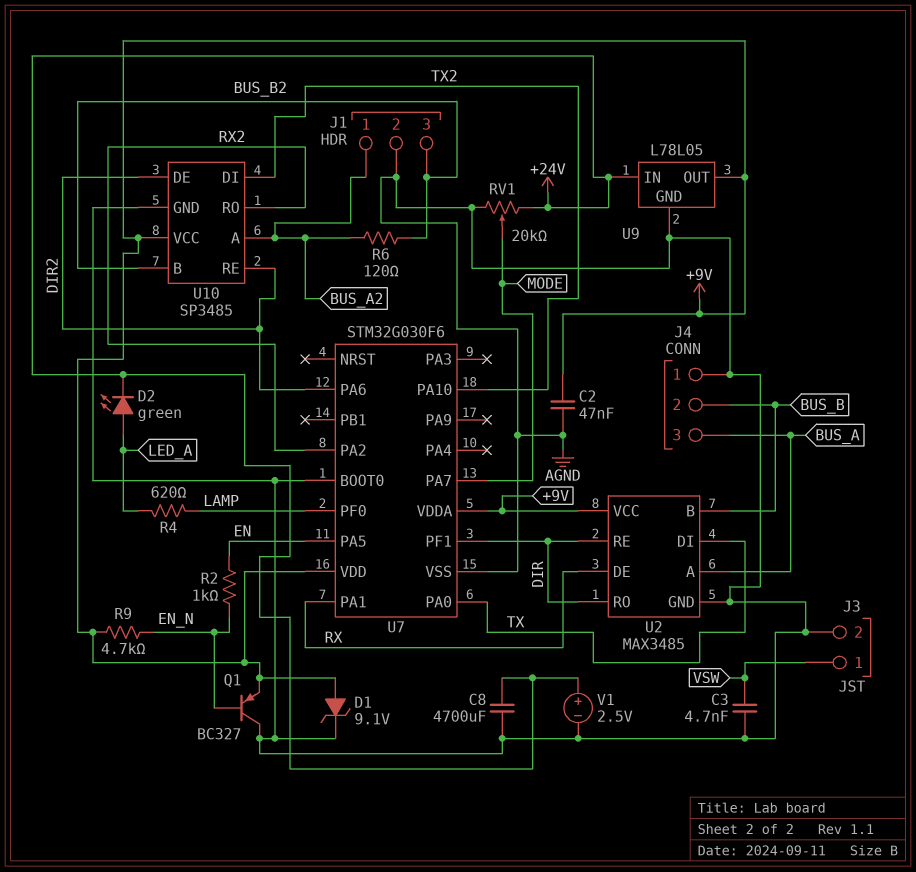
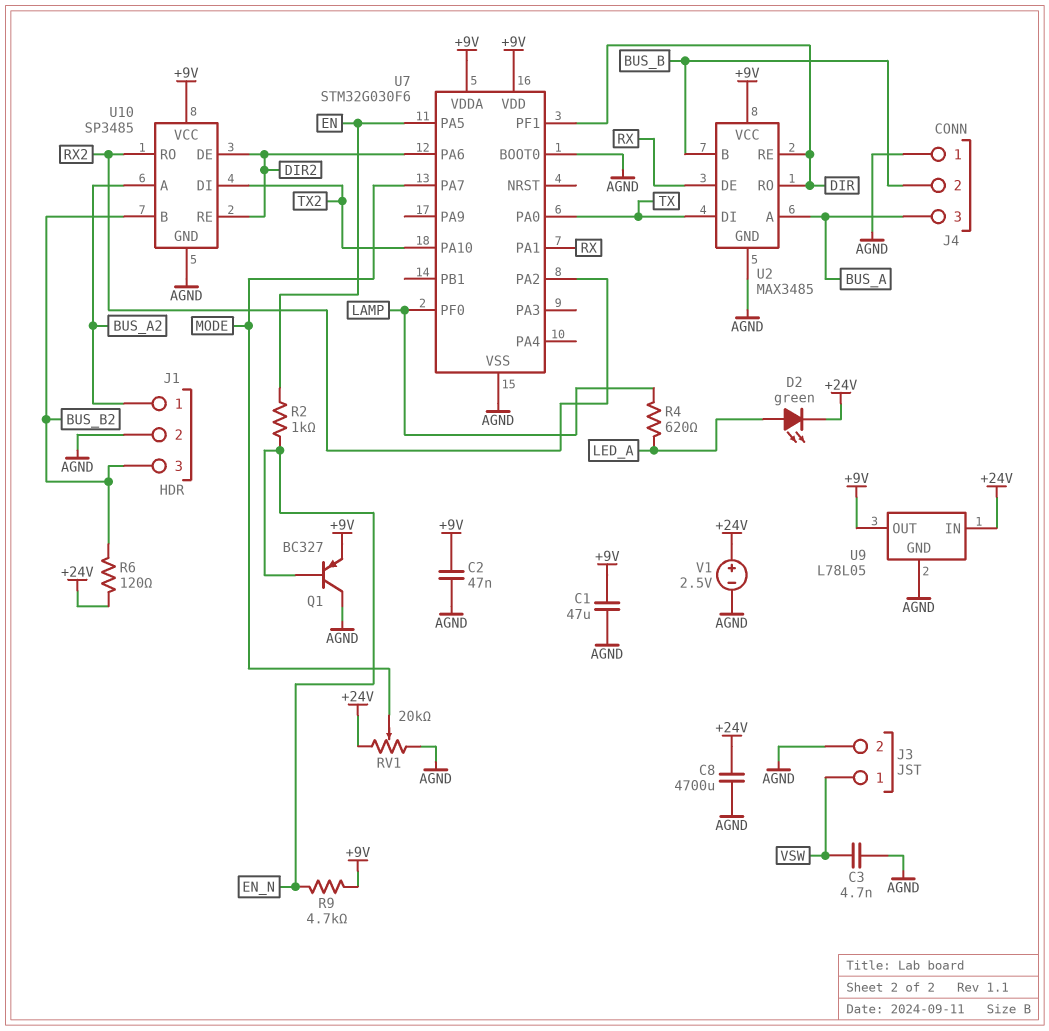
C1: none -> 47uF (+9V, AGND)
D1: zener 9.1V (A +9V, K AGND) -> none
R6: 120 (BUS_A2, BUS_B2) -> 120 (+24V, BUS_B2)

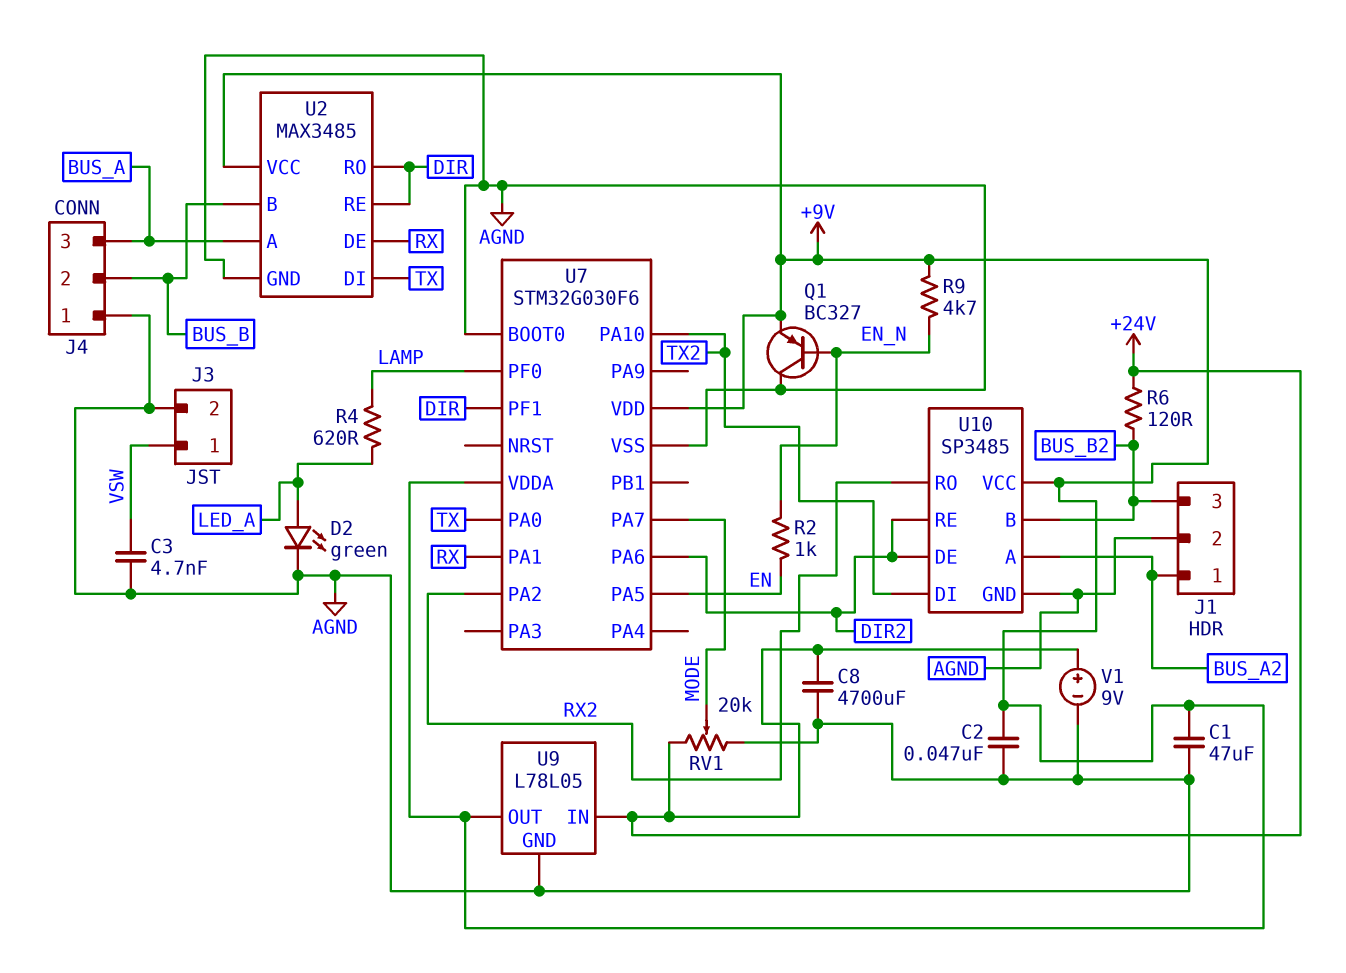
D2: LED green (A LED_A, K +24V) -> LED green (A LED_A, K AGND)
V1: 2.5V (plus +24V, minus AGND) -> 9V (plus +24V, minus AGND)

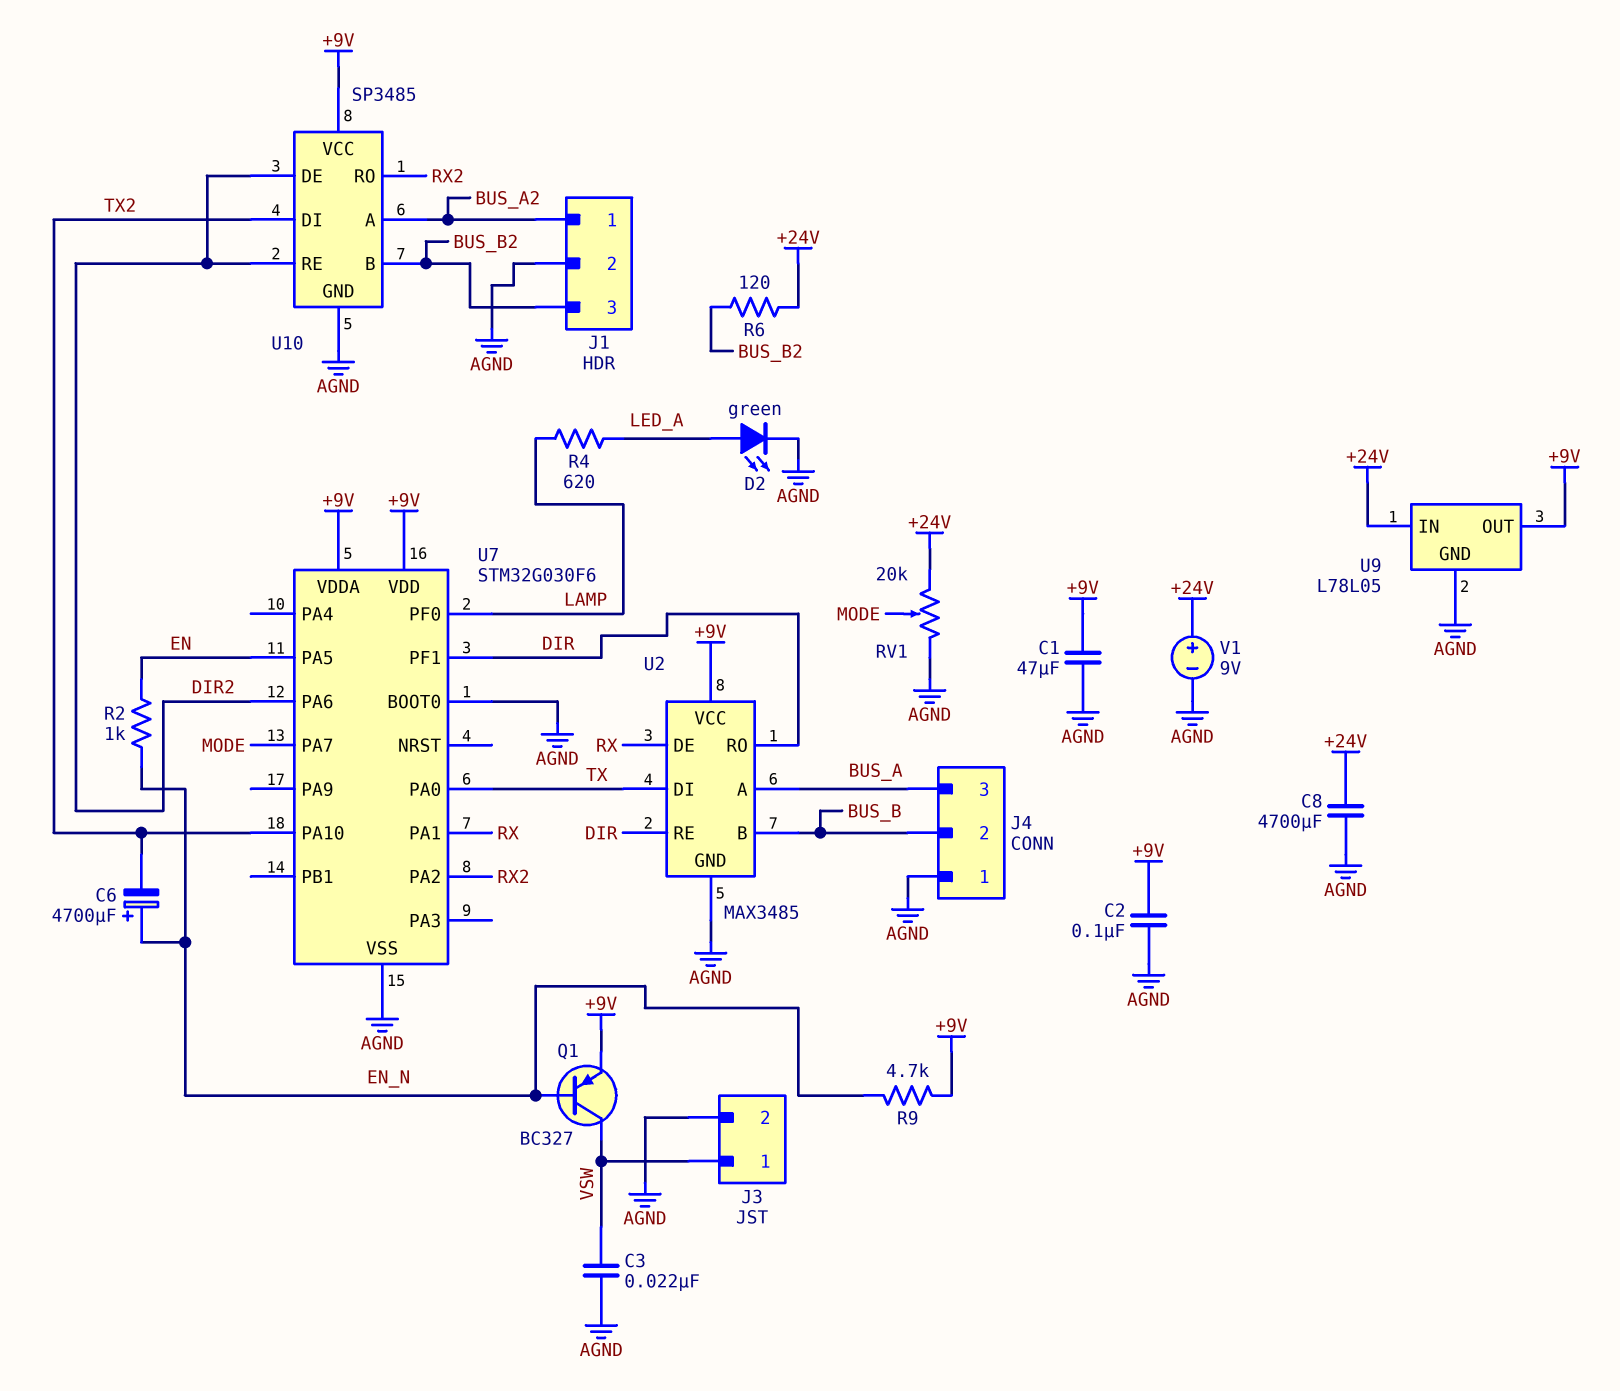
C2: 47nF (+9V, AGND) -> 100nF (+9V, AGND)
C3: 4.7nF (AGND, VSW) -> 22nF (AGND, VSW)
C6: none -> 4700uF (plus EN_N, minus TX2)
Q1: PNP BC327 (B EN_N, C AGND, E +9V) -> PNP BC327 (B EN_N, C VSW, E +9V)

